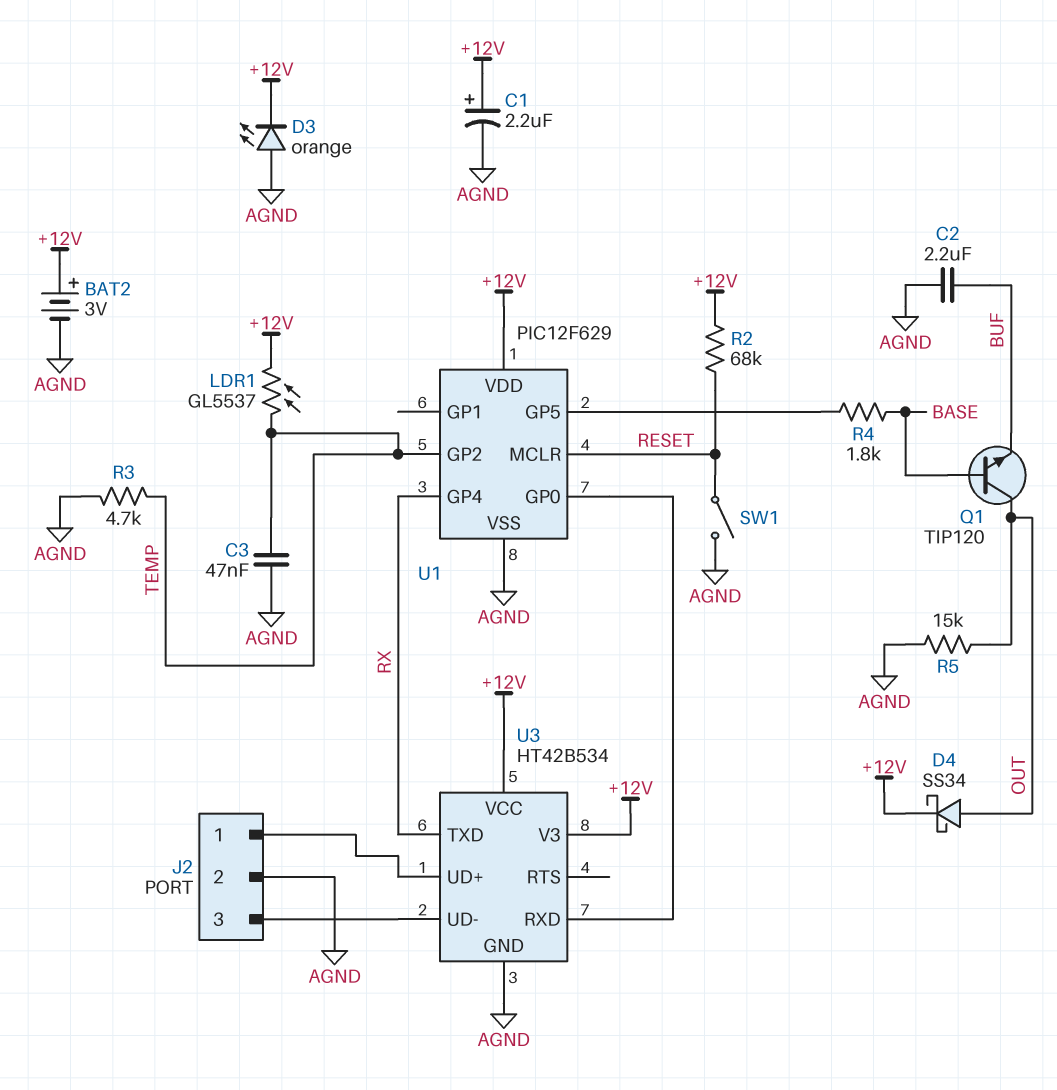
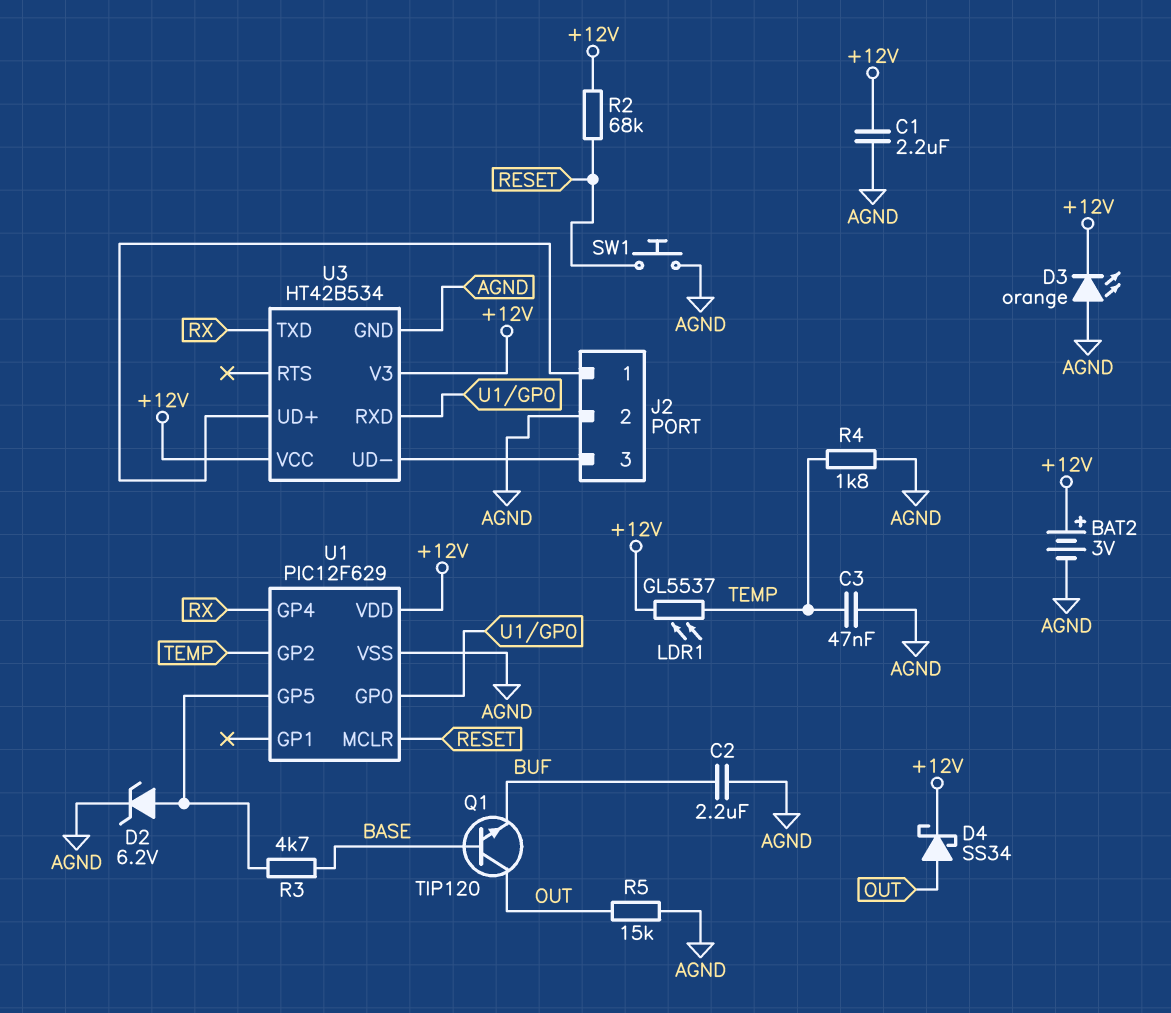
C1: 2.2uF (plus +12V, minus AGND) -> 2.2uF (+12V, AGND)
D2: none -> zener 6.2V (A U1/GP5, K AGND)
R3: 4.7k (AGND, TEMP) -> 4.7k (BASE, U1/GP5)
R4: 1.8k (BASE, U1/GP5) -> 1.8k (AGND, TEMP)
SW1: switch (AGND, RESET) -> button (AGND, RESET)

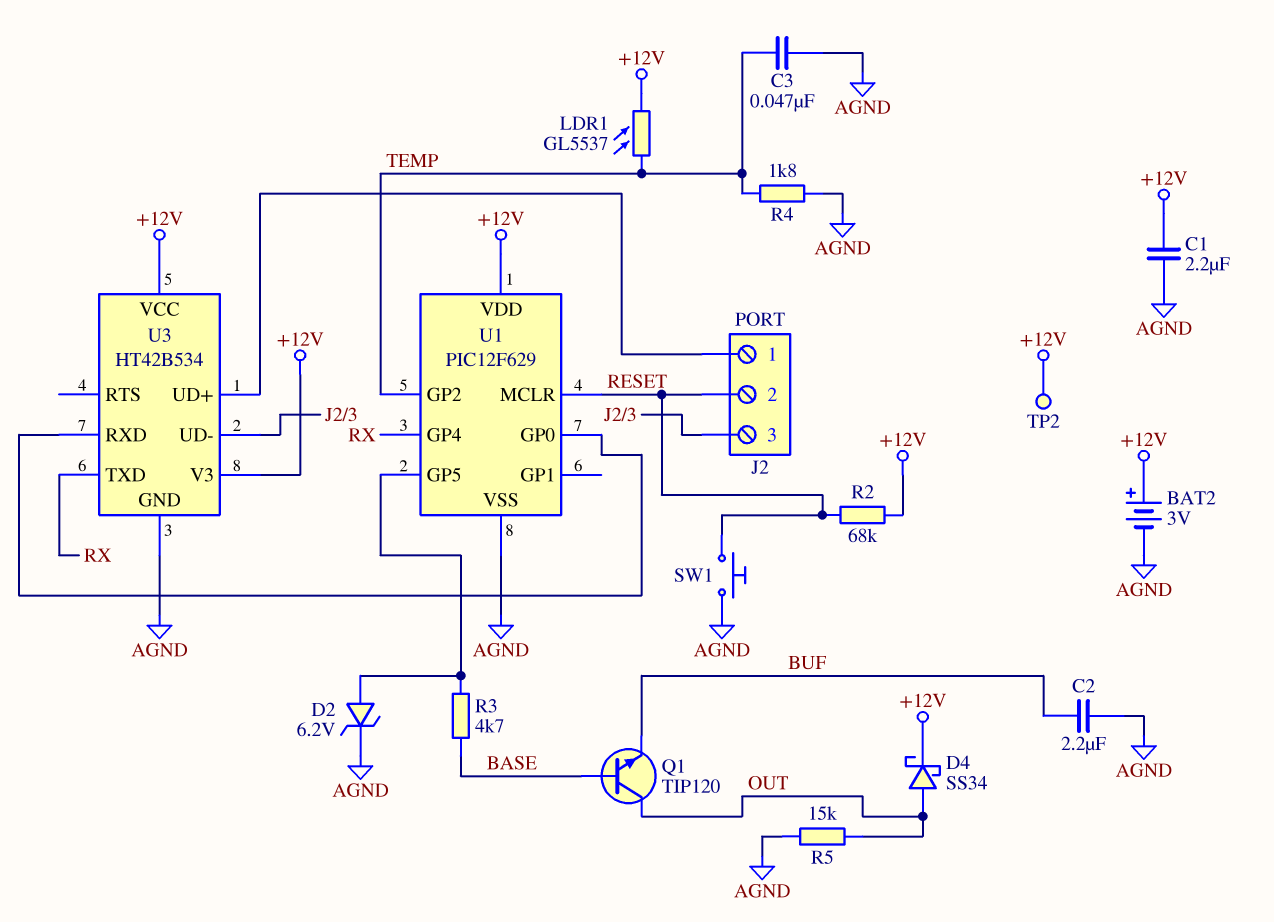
D3: LED orange (A AGND, K +12V) -> none
J2 pin 2: AGND -> RESET
TP2: none -> test point (+12V)

